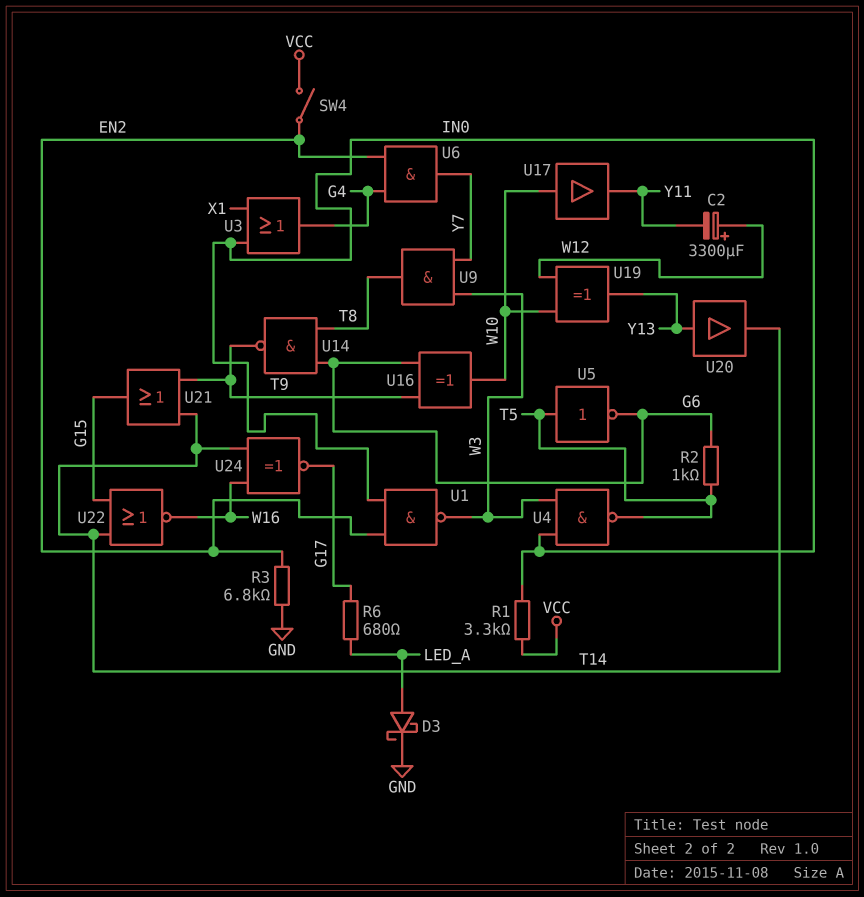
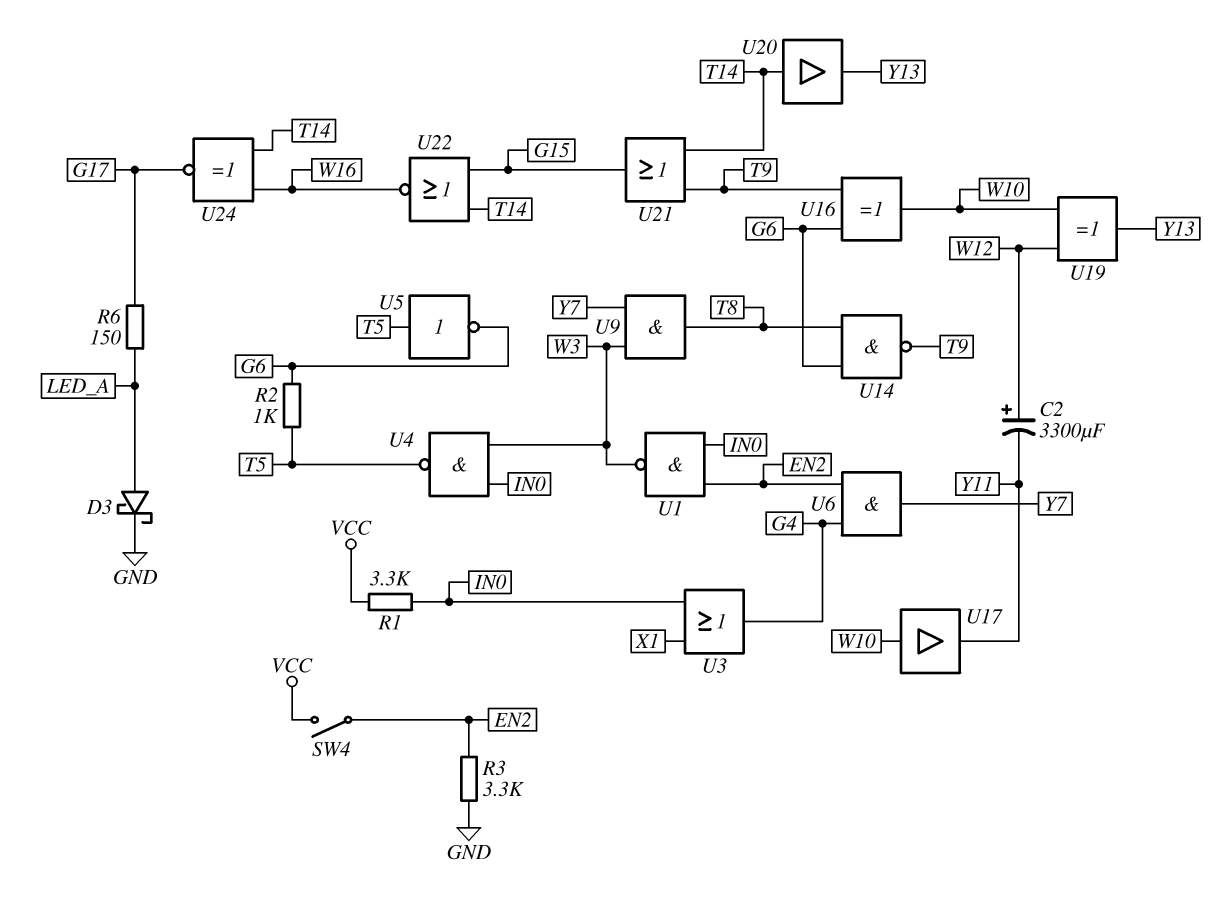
R3: 6.8k (EN2, GND) -> 3.3k (EN2, GND)
R6: 680 (G17, LED_A) -> 150 (G17, LED_A)
U20: buffer (in Y13, out T14) -> buffer (in T14, out Y13)

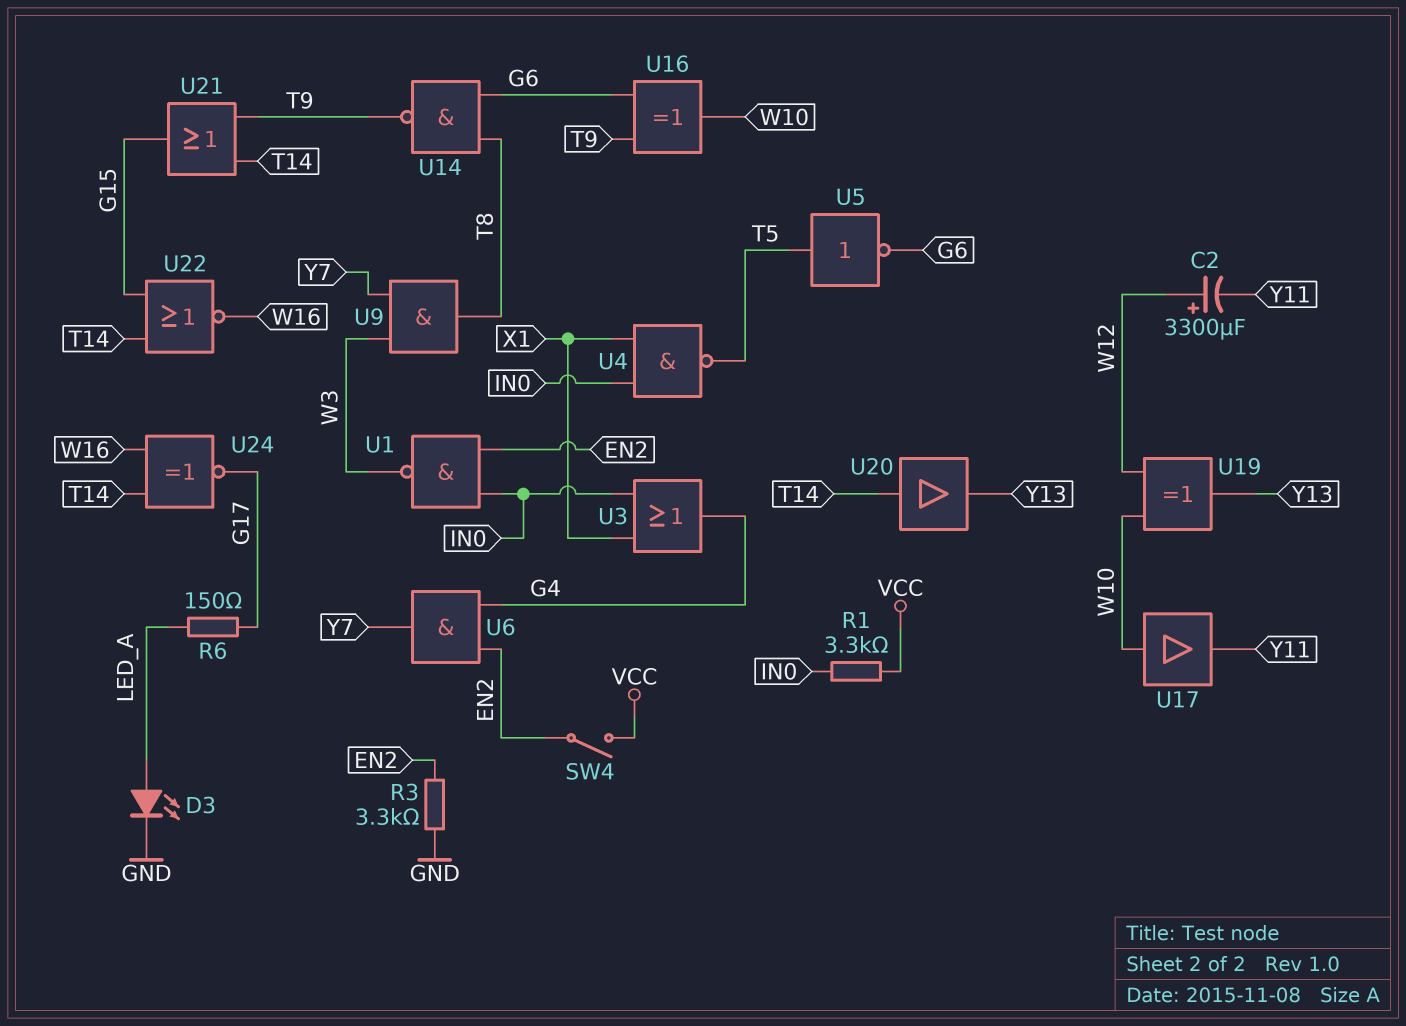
D3: schottky (A LED_A, K GND) -> LED (A LED_A, K GND)
R2: 1k (G6, T5) -> none
U4: NAND (in IN0, in W3, out T5) -> NAND (in IN0, in X1, out T5)

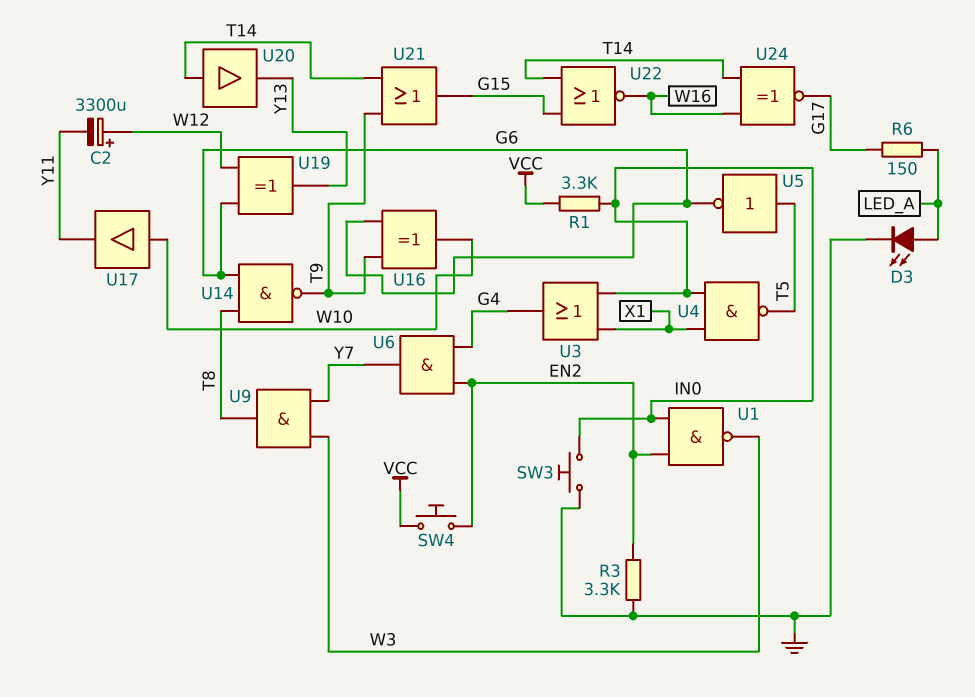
SW3: none -> button (GND, IN0)
SW4: switch (EN2, VCC) -> button (EN2, VCC)
U19: XOR (in W10, in W12, out Y13) -> XOR (in G6, in W12, out Y13)

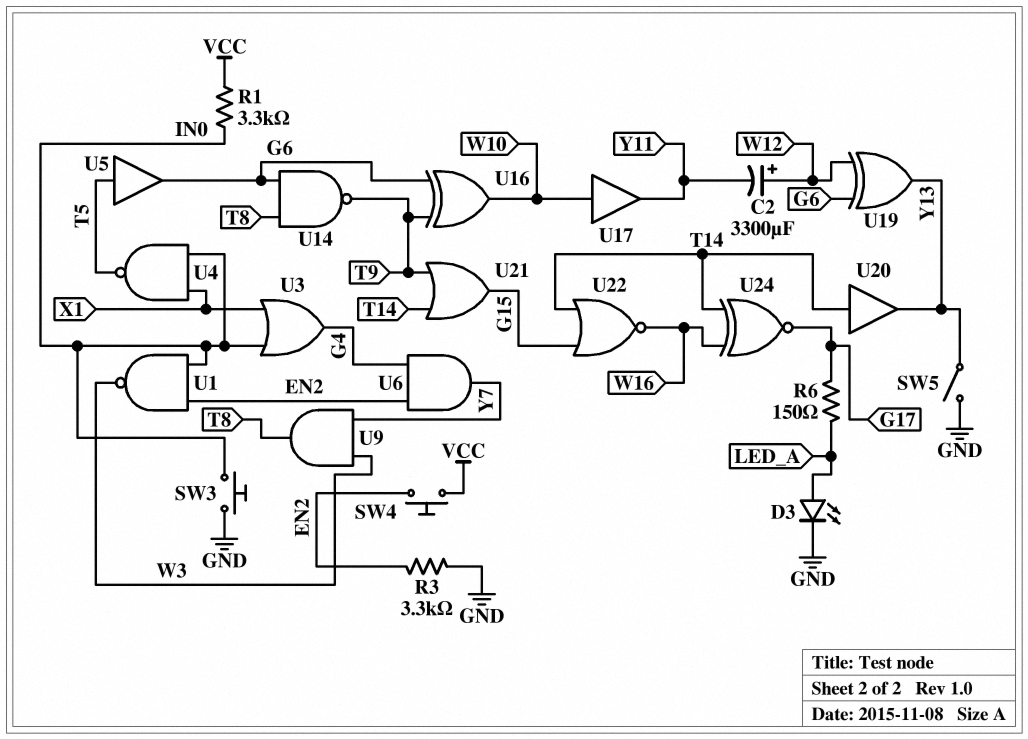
SW5: none -> switch (GND, Y13)
U5: NOT (in T5, out G6) -> buffer (in T5, out G6)

